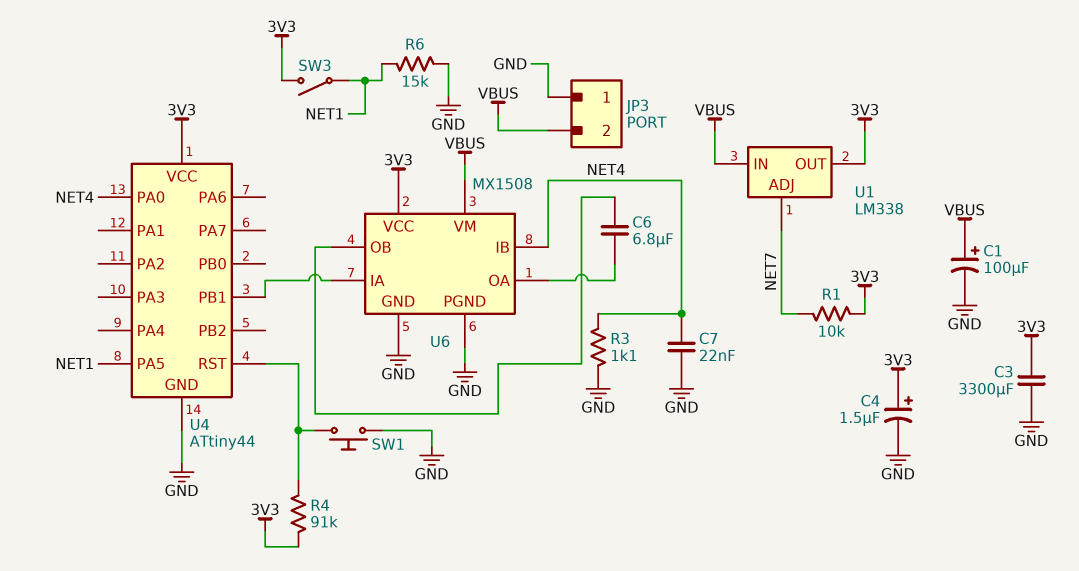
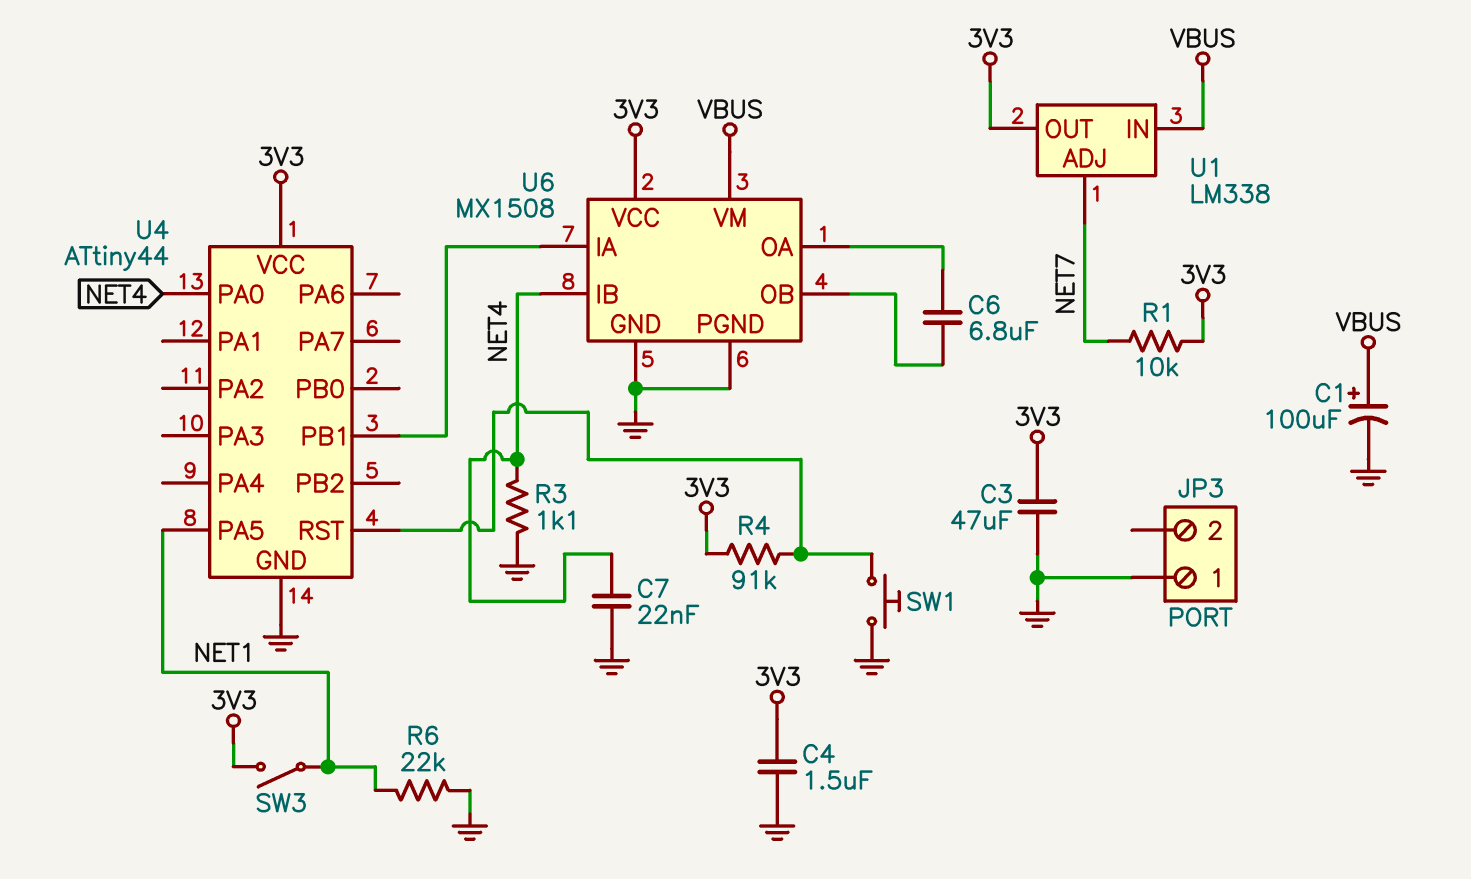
C3: 3300uF (3V3, GND) -> 47uF (3V3, GND)
C4: 1.5uF (plus 3V3, minus GND) -> 1.5uF (3V3, GND)
JP3 pin 2: VBUS -> none
R6: 15k (GND, NET1) -> 22k (GND, NET1)

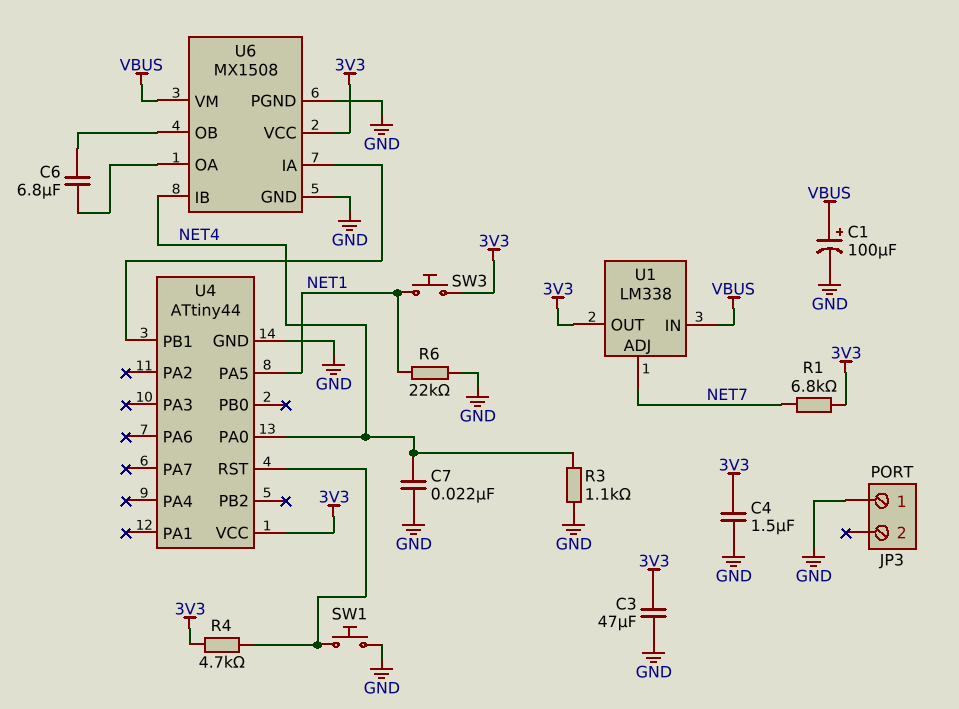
R1: 10k (3V3, NET7) -> 6.8k (3V3, NET7)
R4: 91k (3V3, U4/RST) -> 4.7k (3V3, U4/RST)
SW3: switch (3V3, NET1) -> button (3V3, NET1)

